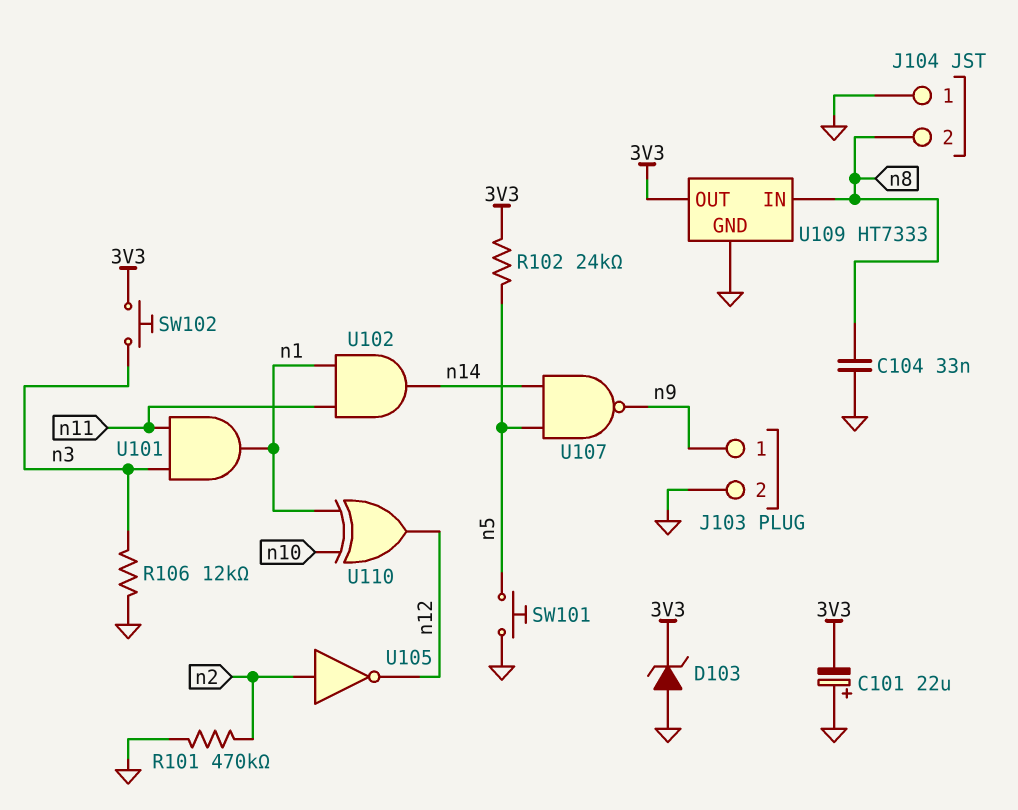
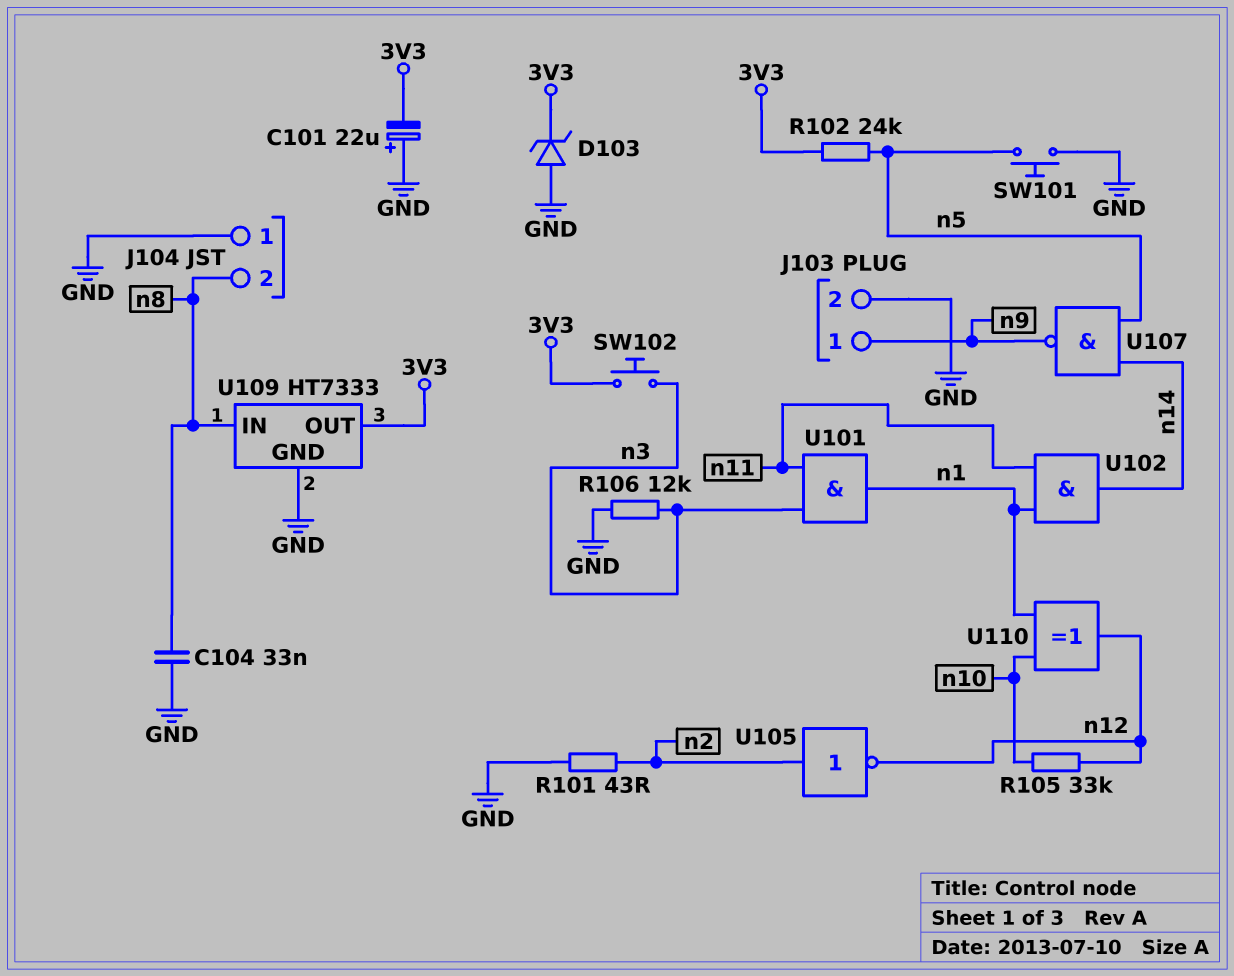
R101: 470k (GND, n2) -> 43 (GND, n2)
R105: none -> 33k (n10, n12)

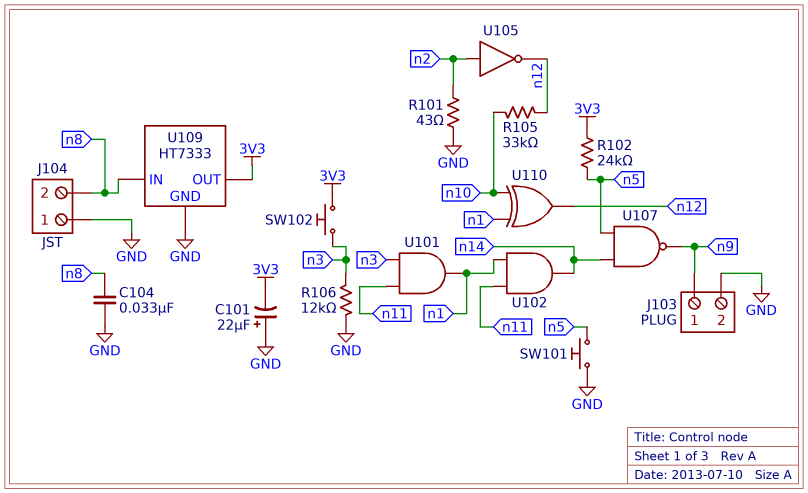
D103: zener (A GND, K 3V3) -> none

